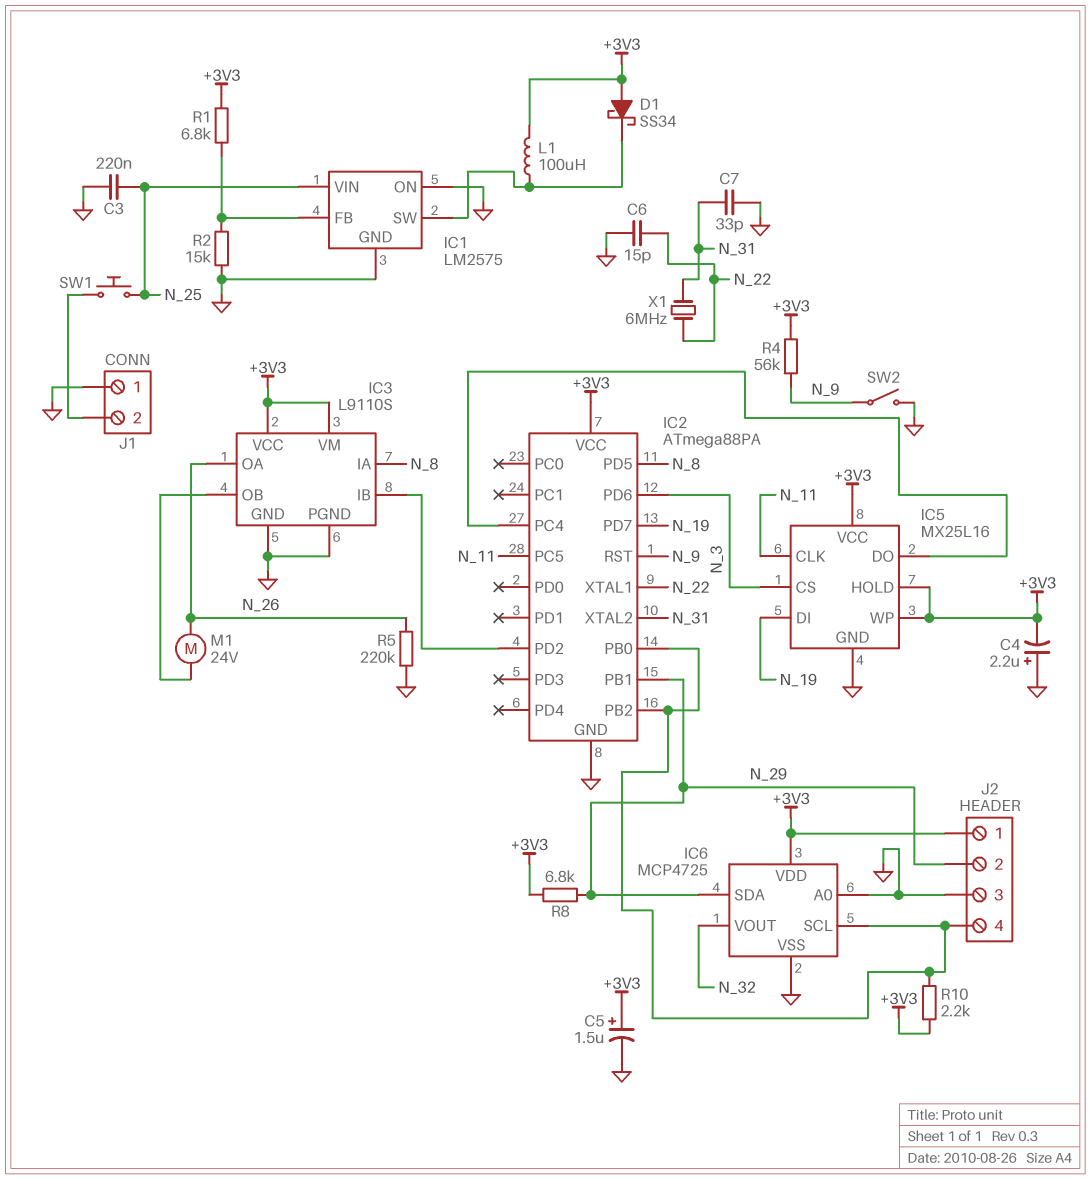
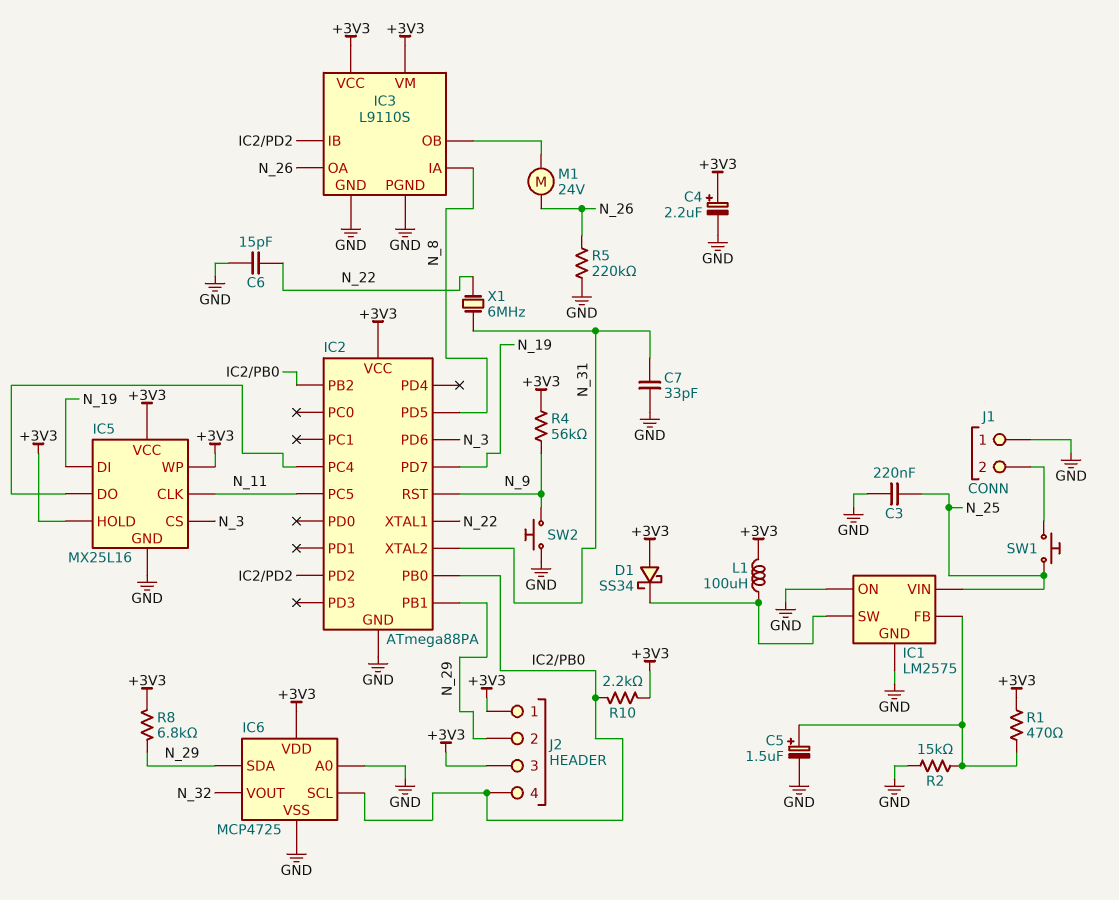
C4: 2.2uF (plus GND, minus +3V3) -> 2.2uF (plus +3V3, minus GND)
C5: 1.5uF (plus +3V3, minus GND) -> 1.5uF (plus IC1/FB, minus GND)
J2 pin 3: GND -> +3V3
R1: 6.8k (+3V3, IC1/FB) -> 470 (+3V3, IC1/FB)
SW2: switch (GND, N_9) -> button (GND, N_9)

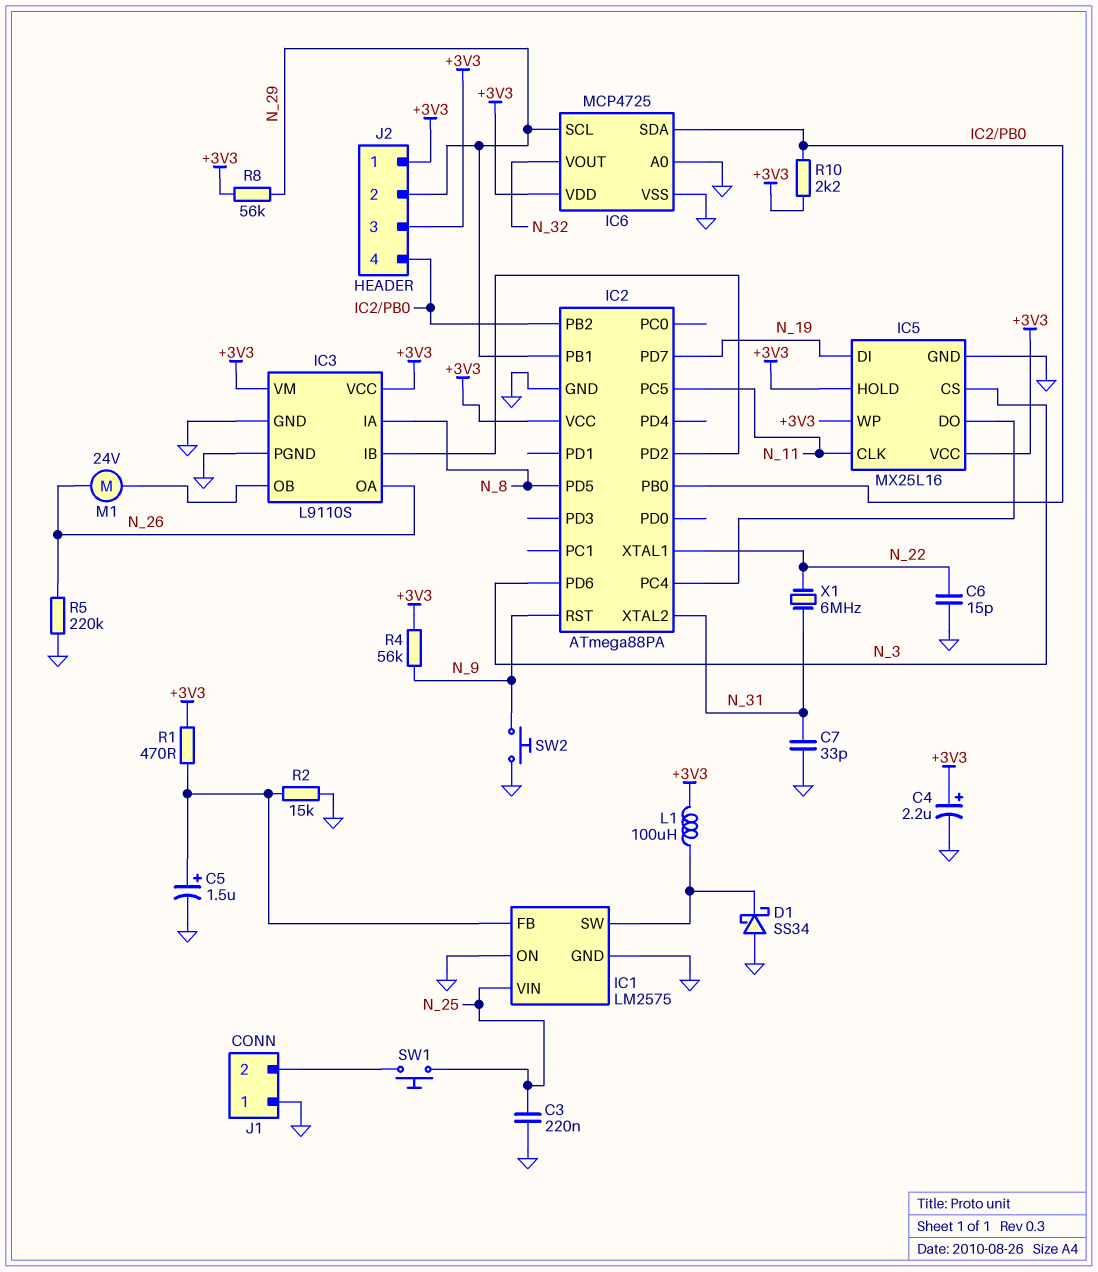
D1: schottky SS34 (A +3V3, K IC1/SW) -> schottky SS34 (A GND, K IC1/SW)
IC6 pin SCL: IC2/PB0 -> N_29
IC6 pin SDA: N_29 -> IC2/PB0
R8: 6.8k (+3V3, N_29) -> 56k (+3V3, N_29)

